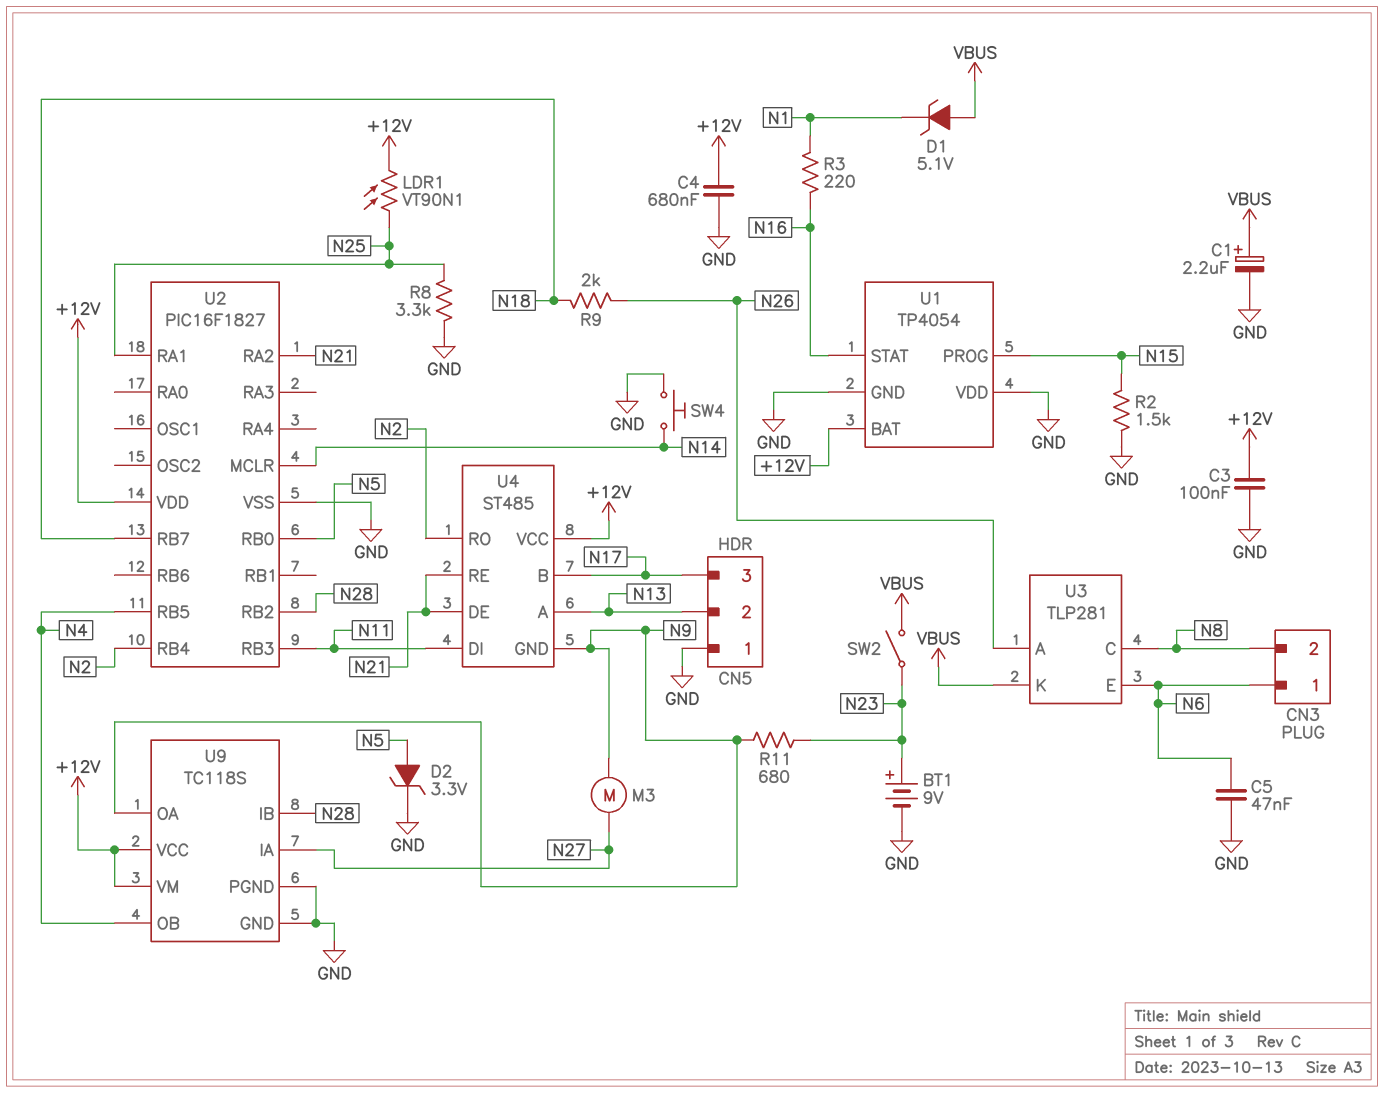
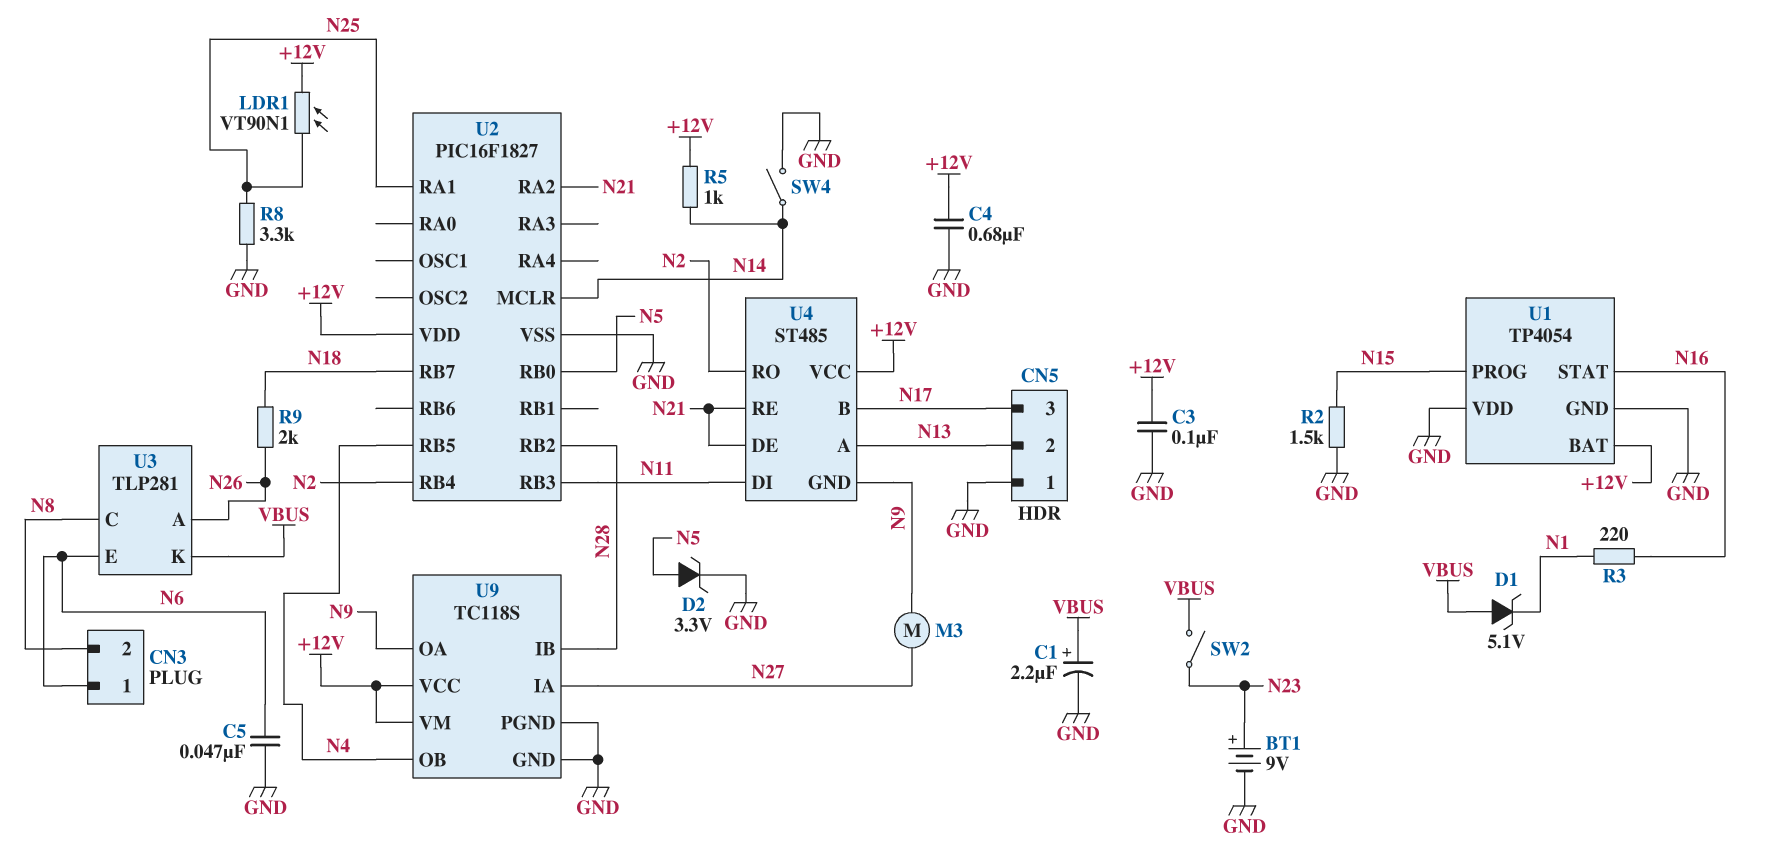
R5: none -> 1k (+12V, N14)
R11: 680 (N9, N23) -> none
SW4: button (GND, N14) -> switch (GND, N14)

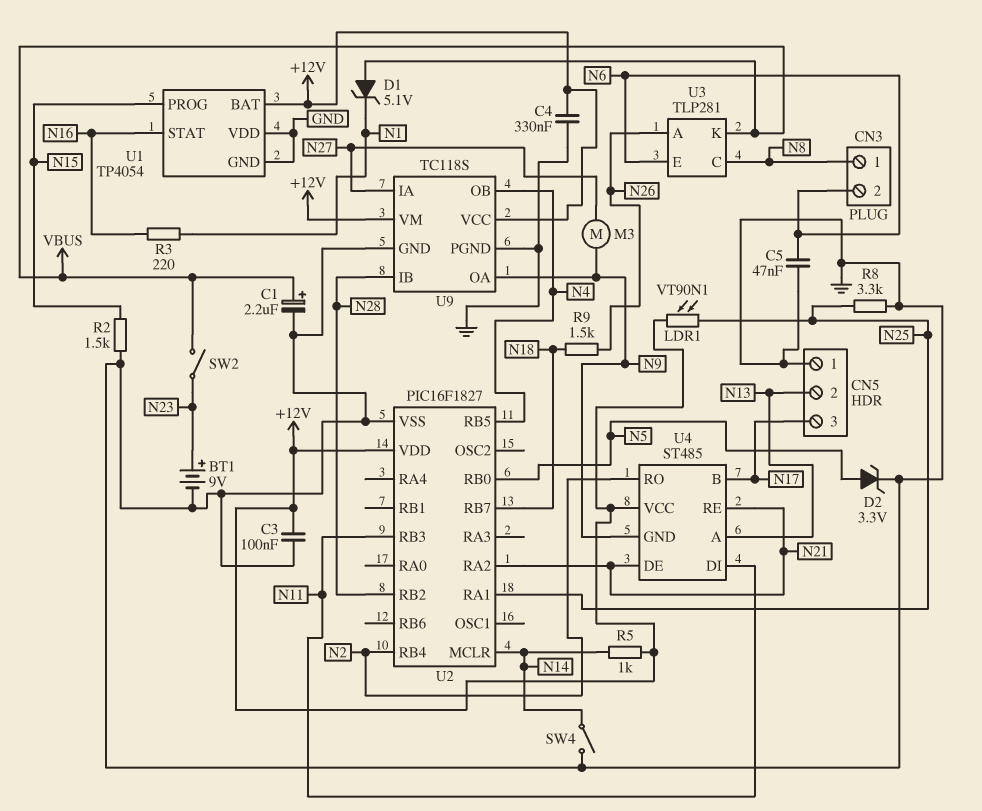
C4: 680nF (+12V, GND) -> 330nF (+12V, GND)
CN3 pin 1: N6 -> N8
CN3 pin 2: N8 -> N6
R9: 2k (N18, N26) -> 1.5k (N18, N26)

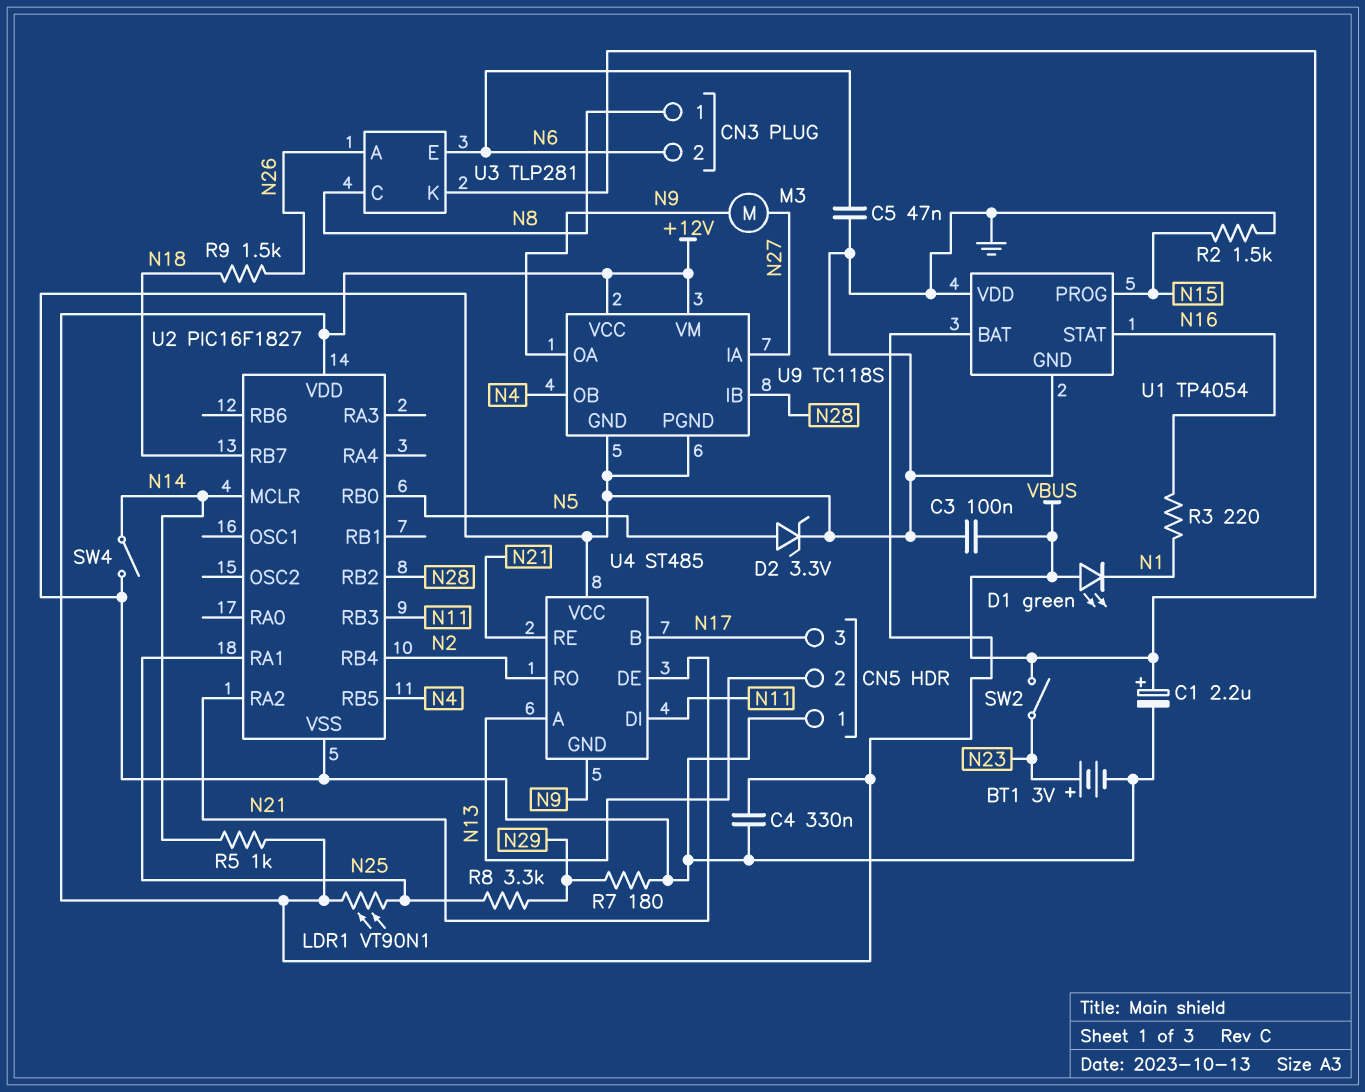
BT1: 9V (plus N23, minus GND) -> 3V (plus N23, minus GND)
C3: 100nF (+12V, GND) -> 100nF (GND, VBUS)
D1: zener 5.1V (A VBUS, K N1) -> LED green (A VBUS, K N1)
R7: none -> 180 (GND, N29)
R8: 3.3k (GND, N25) -> 3.3k (N25, N29)
U4 pin VCC: +12V -> GND

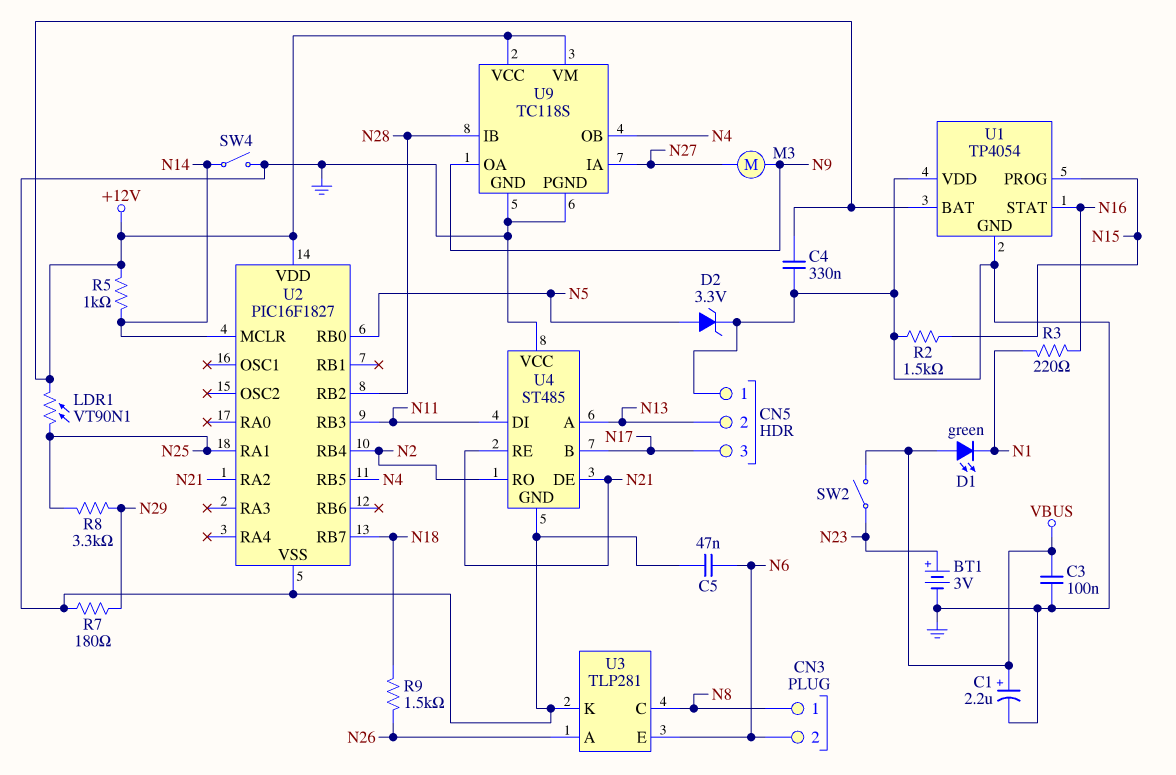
U3 pin K: VBUS -> GND
U4 pin GND: N9 -> GND

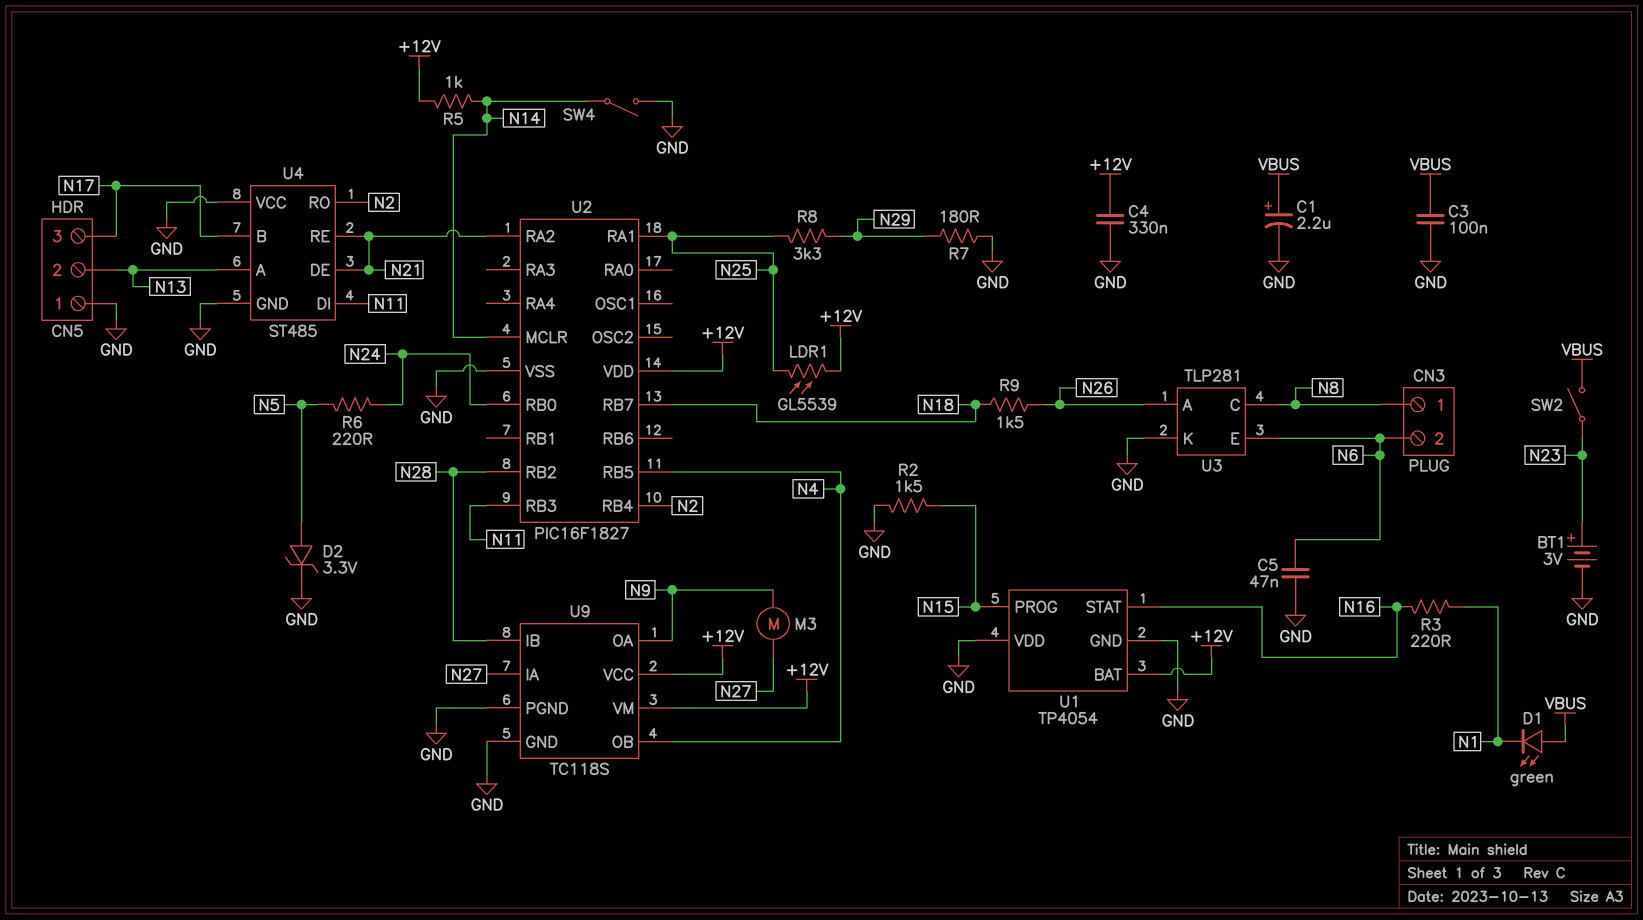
LDR1: VT90N1 (+12V, N25) -> GL5539 (+12V, N25)
R6: none -> 220 (N5, N24)
U2 pin RB0: N5 -> N24

